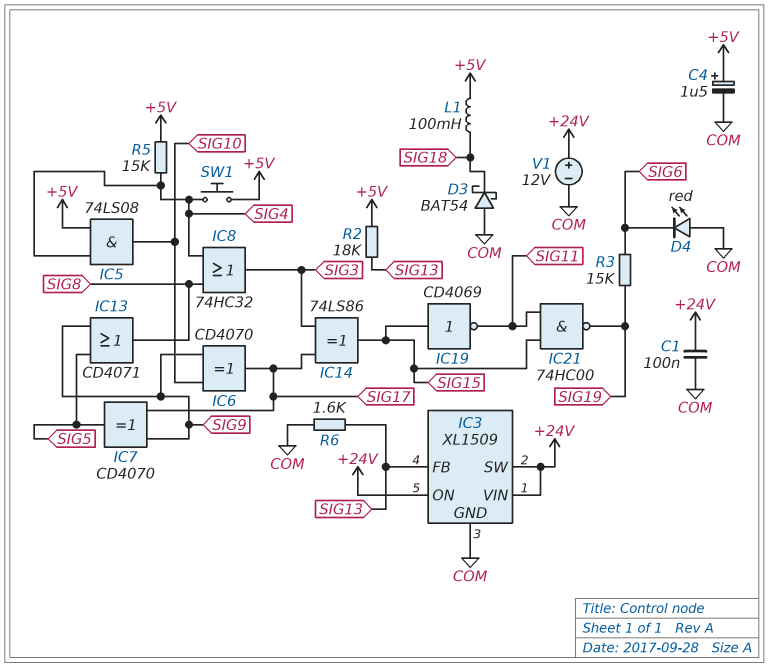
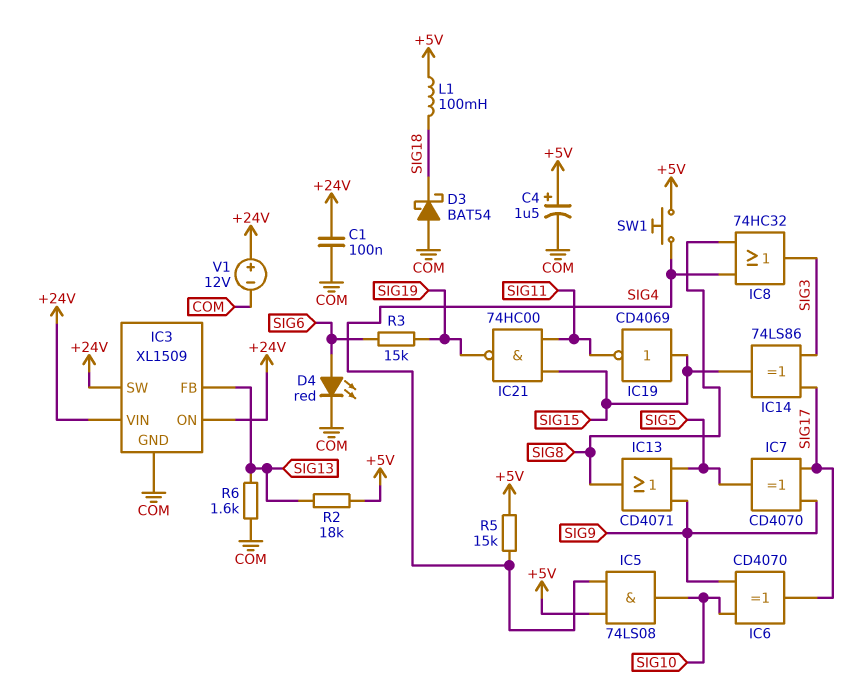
D4: LED red (A COM, K SIG6) -> LED red (A SIG6, K COM)

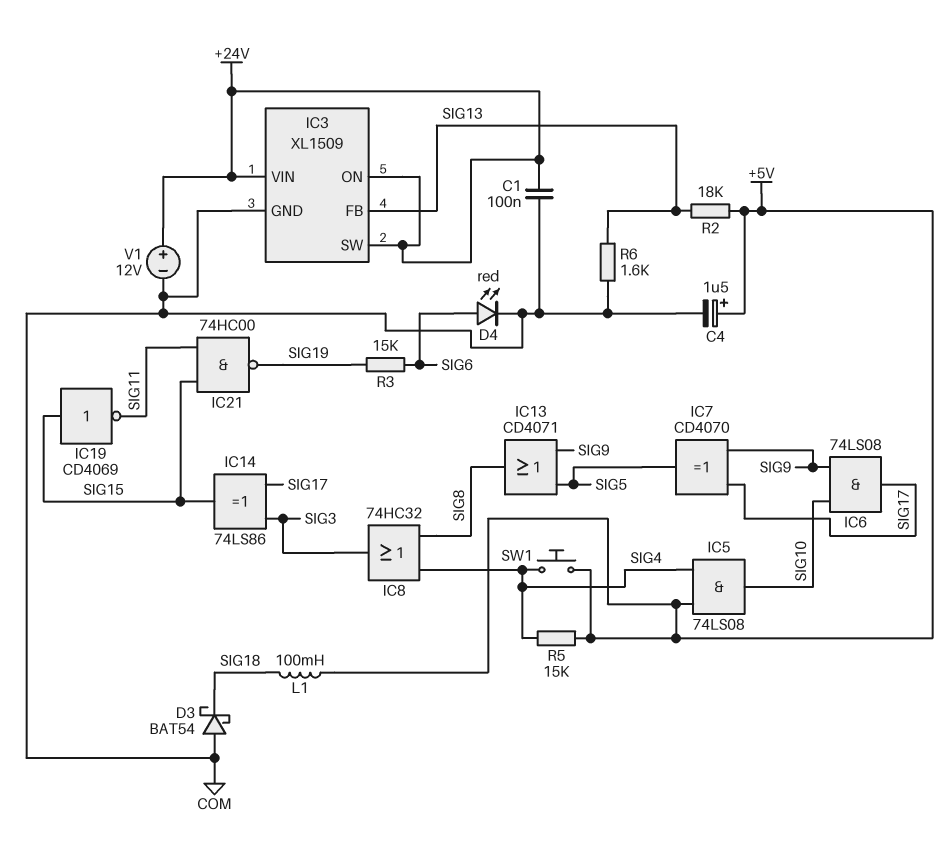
IC6: XOR CD4070 (in SIG9, in SIG10, out SIG17) -> AND 74LS08 (in SIG9, in SIG10, out SIG17)

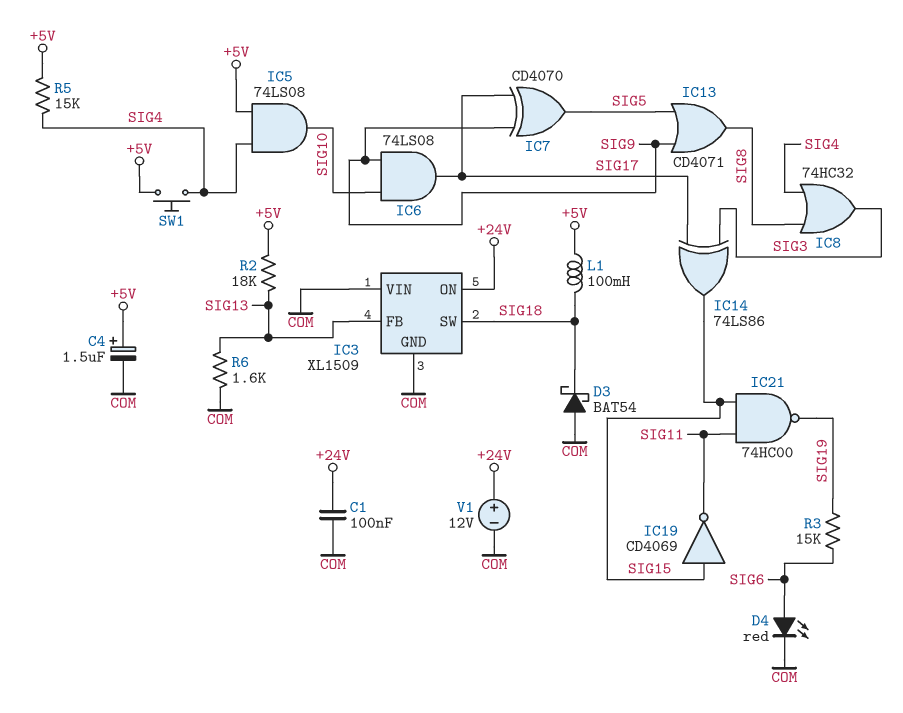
IC3 pin SW: +24V -> SIG18
IC3 pin VIN: +24V -> COM

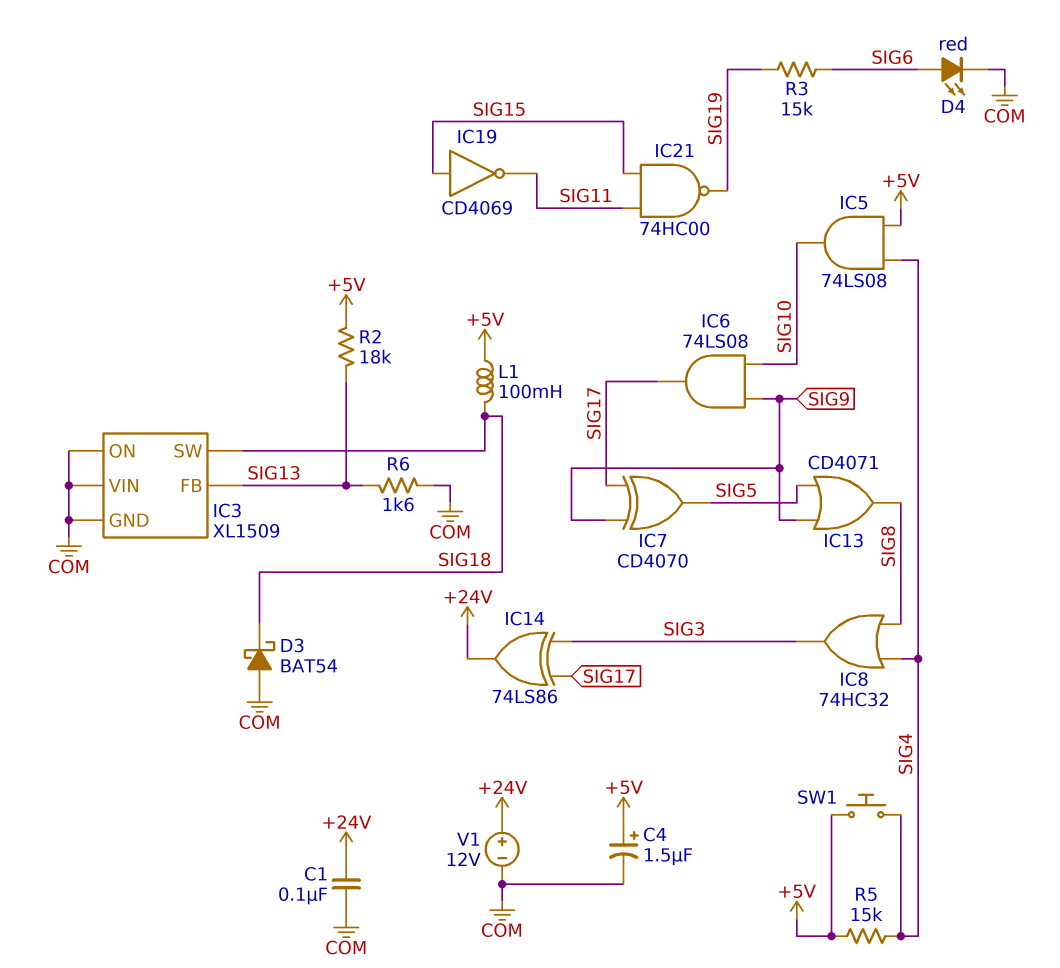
IC3 pin ON: +24V -> COM
IC14: XOR 74LS86 (in SIG3, in SIG17, out SIG15) -> XOR 74LS86 (in SIG3, in SIG17, out +24V)

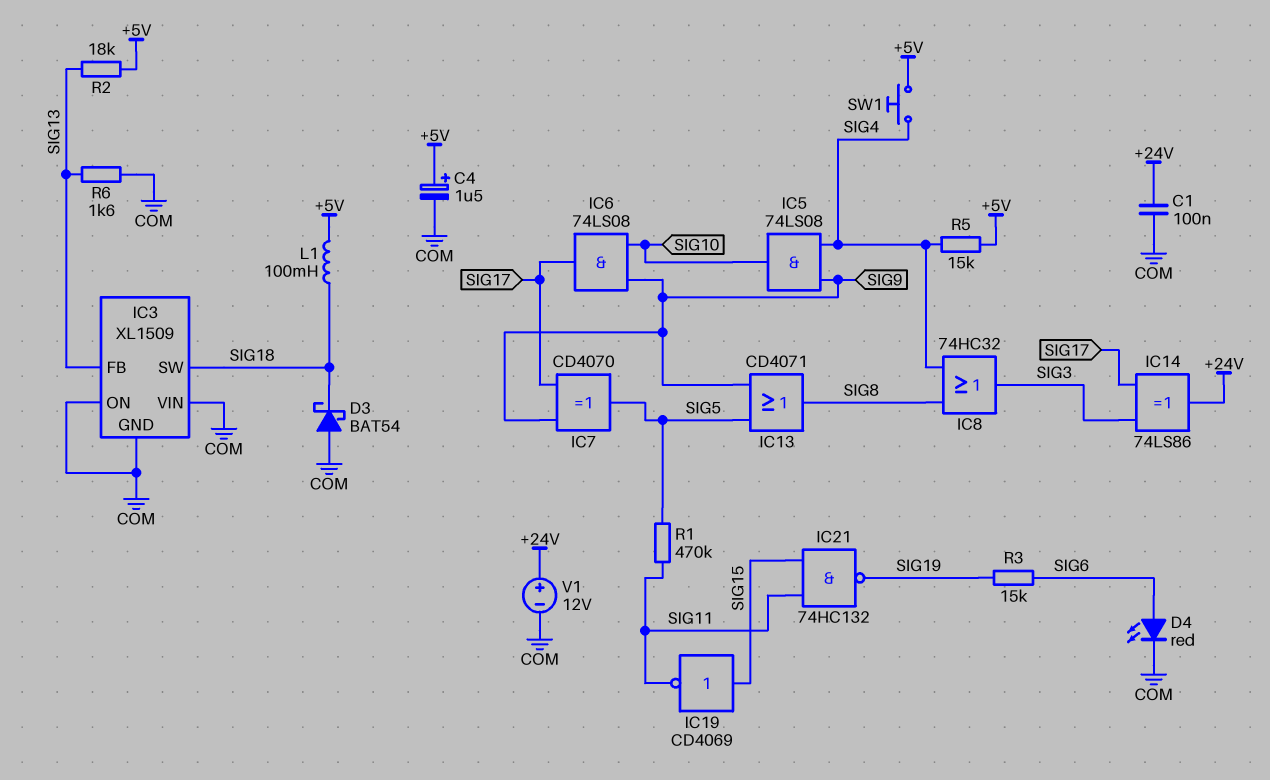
IC5: AND 74LS08 (in +5V, in SIG4, out SIG10) -> AND 74LS08 (in SIG4, in SIG9, out SIG10)
IC21: NAND 74HC00 (in SIG11, in SIG15, out SIG19) -> NAND 74HC132 (in SIG11, in SIG15, out SIG19)
R1: none -> 470k (SIG5, SIG11)

